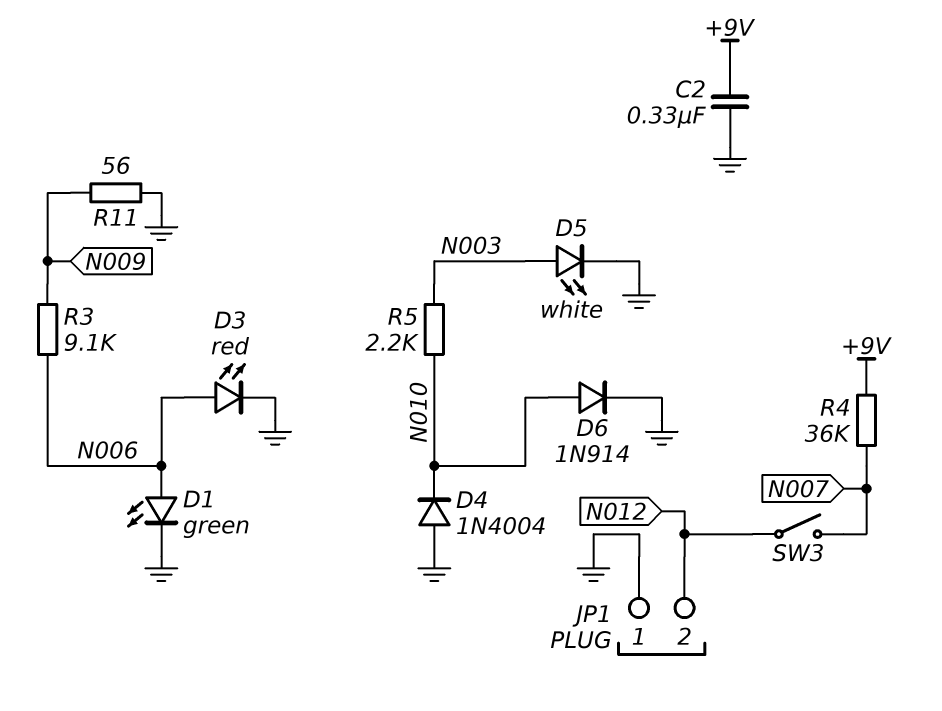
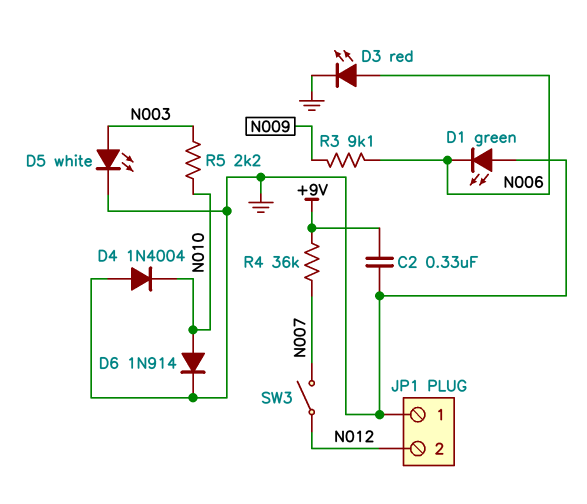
D1: LED green (A N006, K GND) -> LED green (A GND, K N006)
R11: 56 (GND, N009) -> none

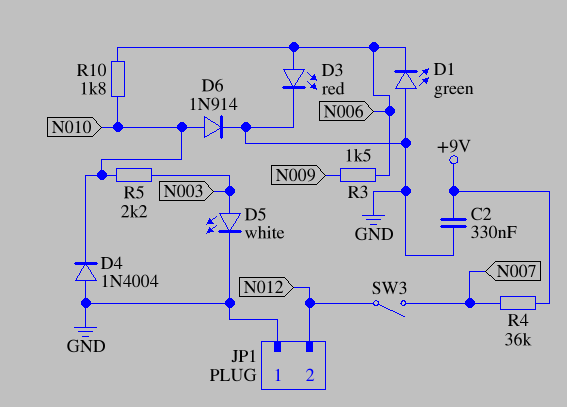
R3: 9.1k (N006, N009) -> 1.5k (N006, N009)
R10: none -> 1.8k (N006, N010)

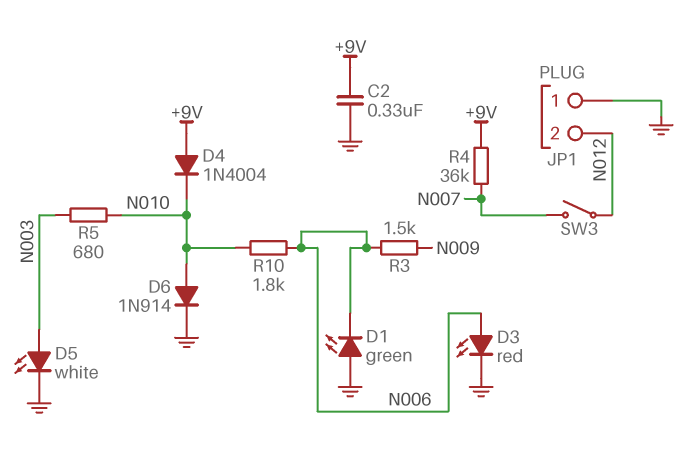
D4: diode 1N4004 (A GND, K N010) -> diode 1N4004 (A +9V, K N010)
R5: 2.2k (N003, N010) -> 680 (N003, N010)

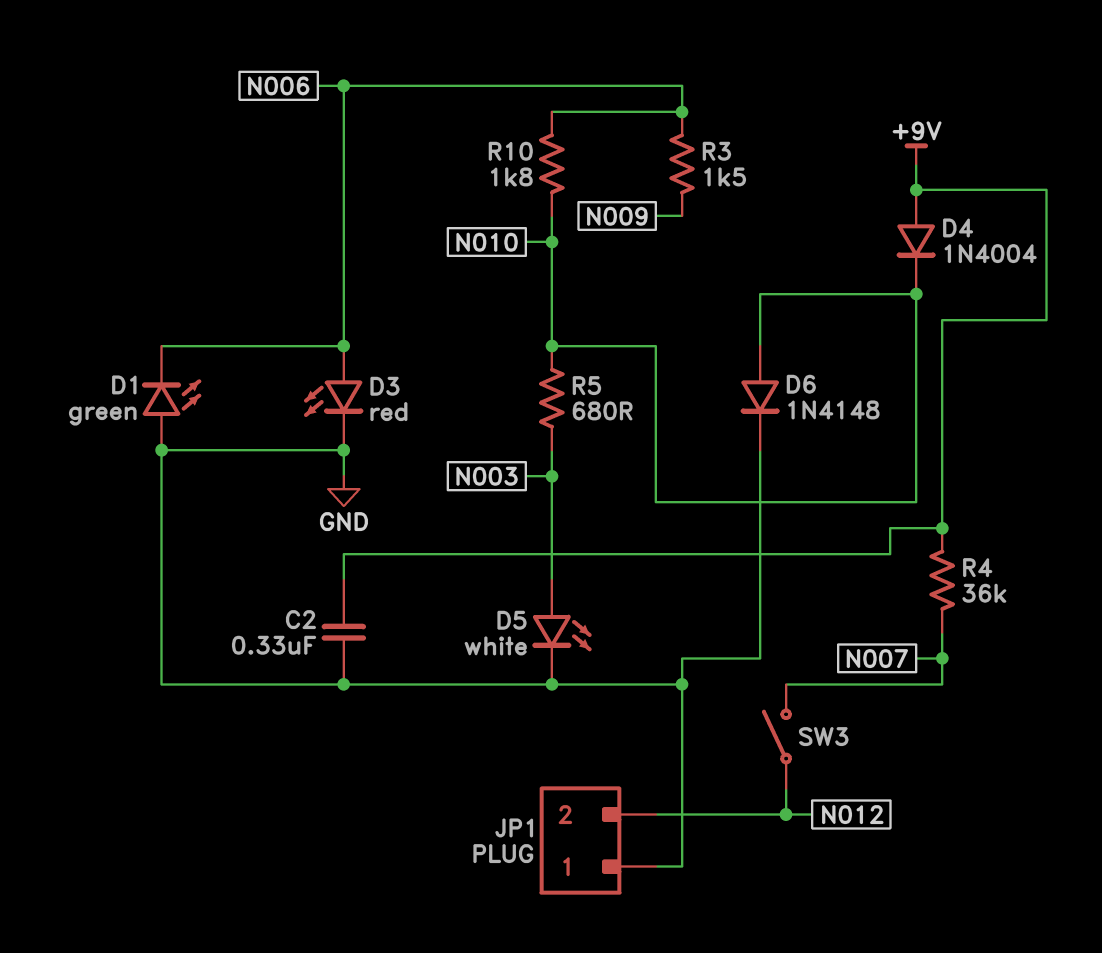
D6: diode 1N914 (A N010, K GND) -> diode 1N4148 (A N010, K GND)

